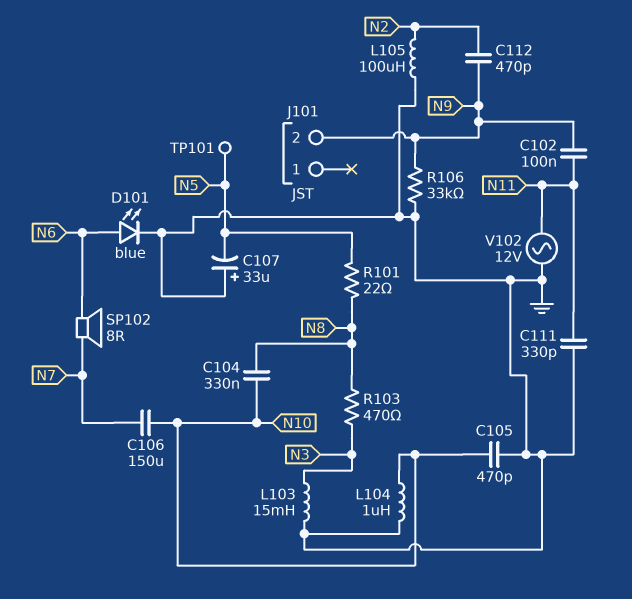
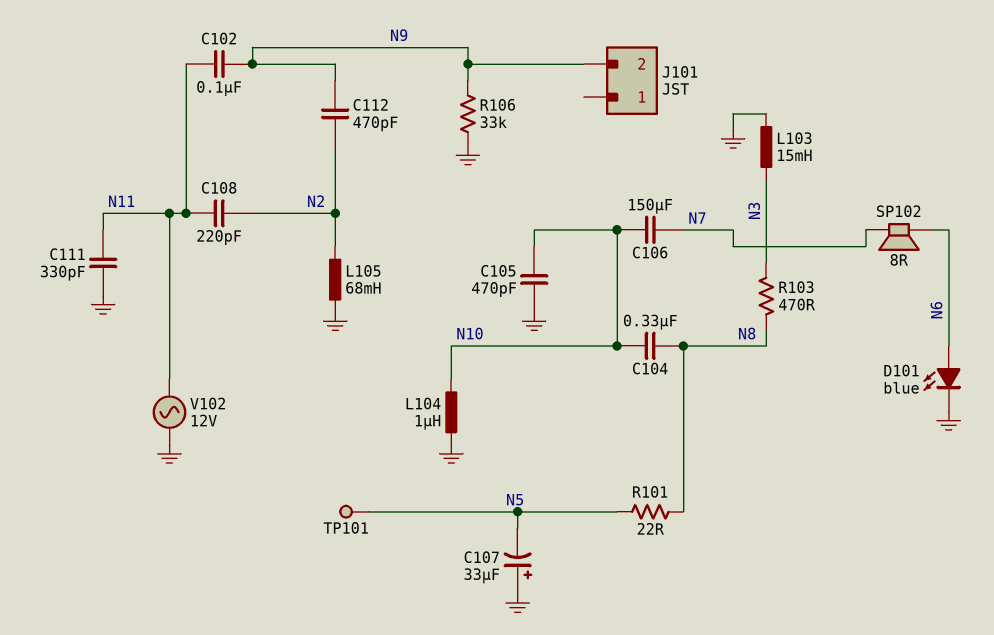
C108: none -> 220pF (N2, N11)
L105: 100uH (GND, N2) -> 68mH (GND, N2)

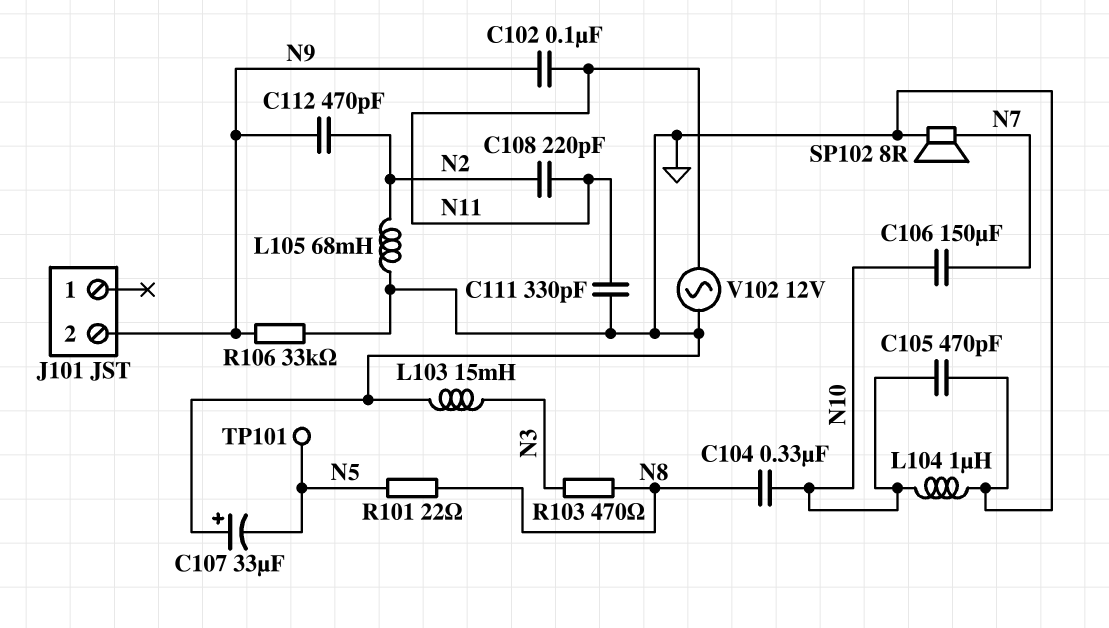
D101: LED blue (A N6, K GND) -> none
SP102: speaker 8R (N6, N7) -> speaker 8R (GND, N7)

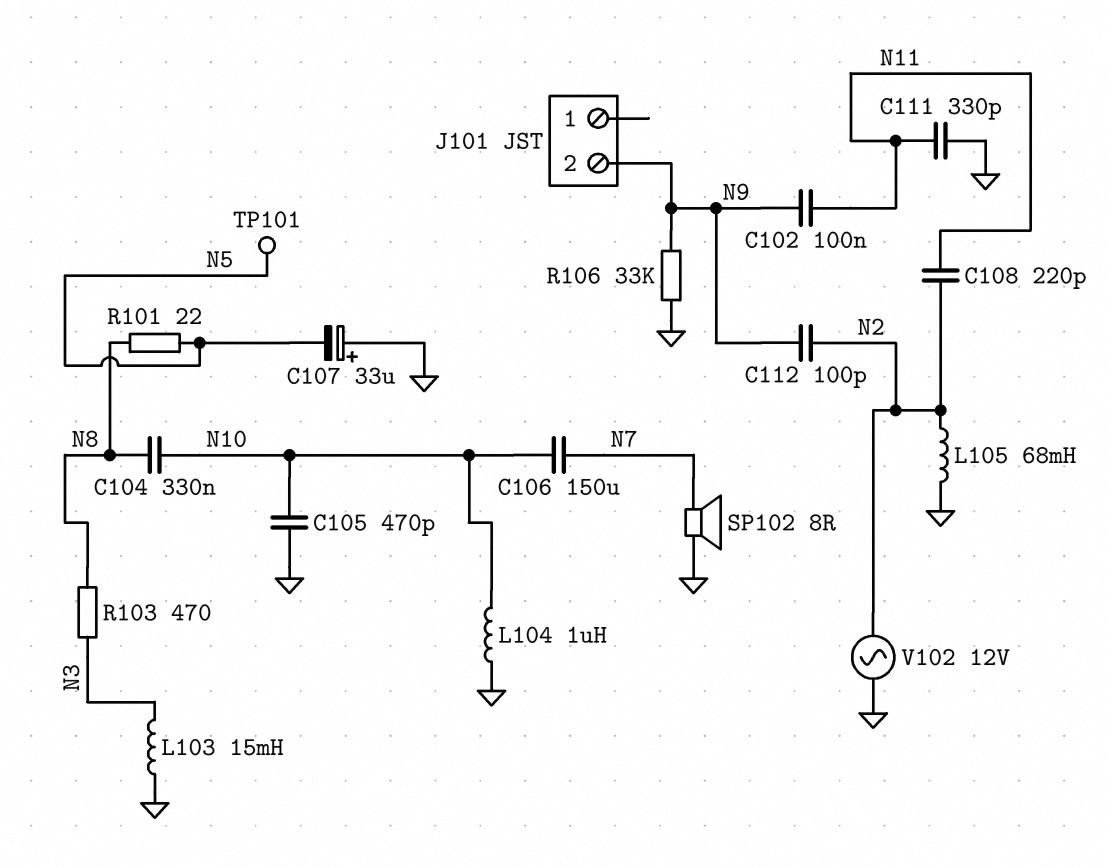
C112: 470pF (N2, N9) -> 100pF (N2, N9)
V102: AC 12V (GND, N11) -> AC 12V (GND, N2)

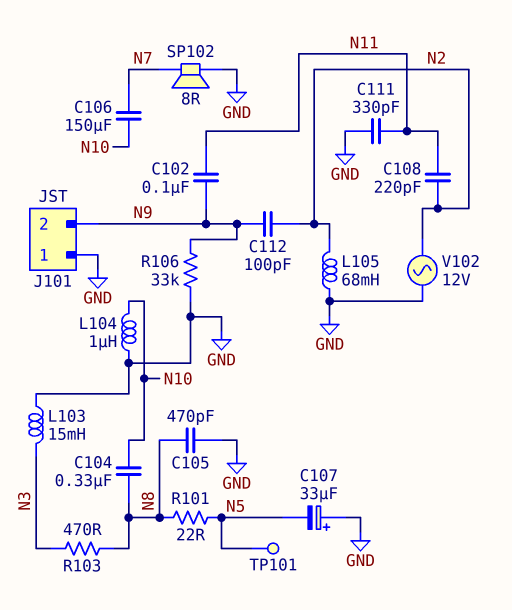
C105: 470pF (GND, N10) -> 470pF (GND, N8)
J101 pin 1: none -> GND

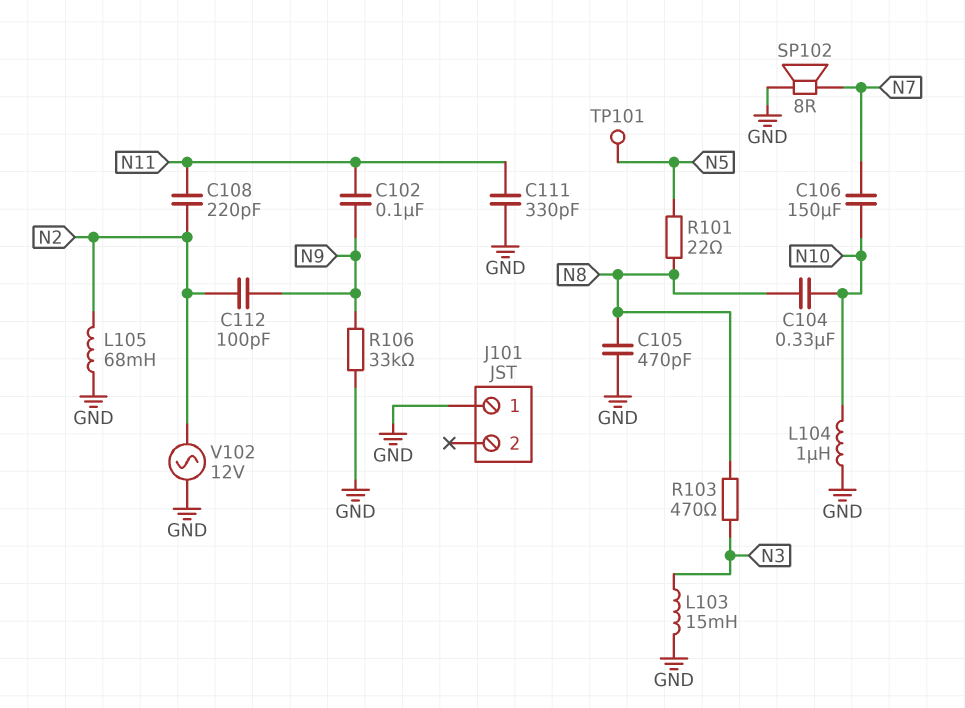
C107: 33uF (plus GND, minus N5) -> none
J101 pin 2: N9 -> none

